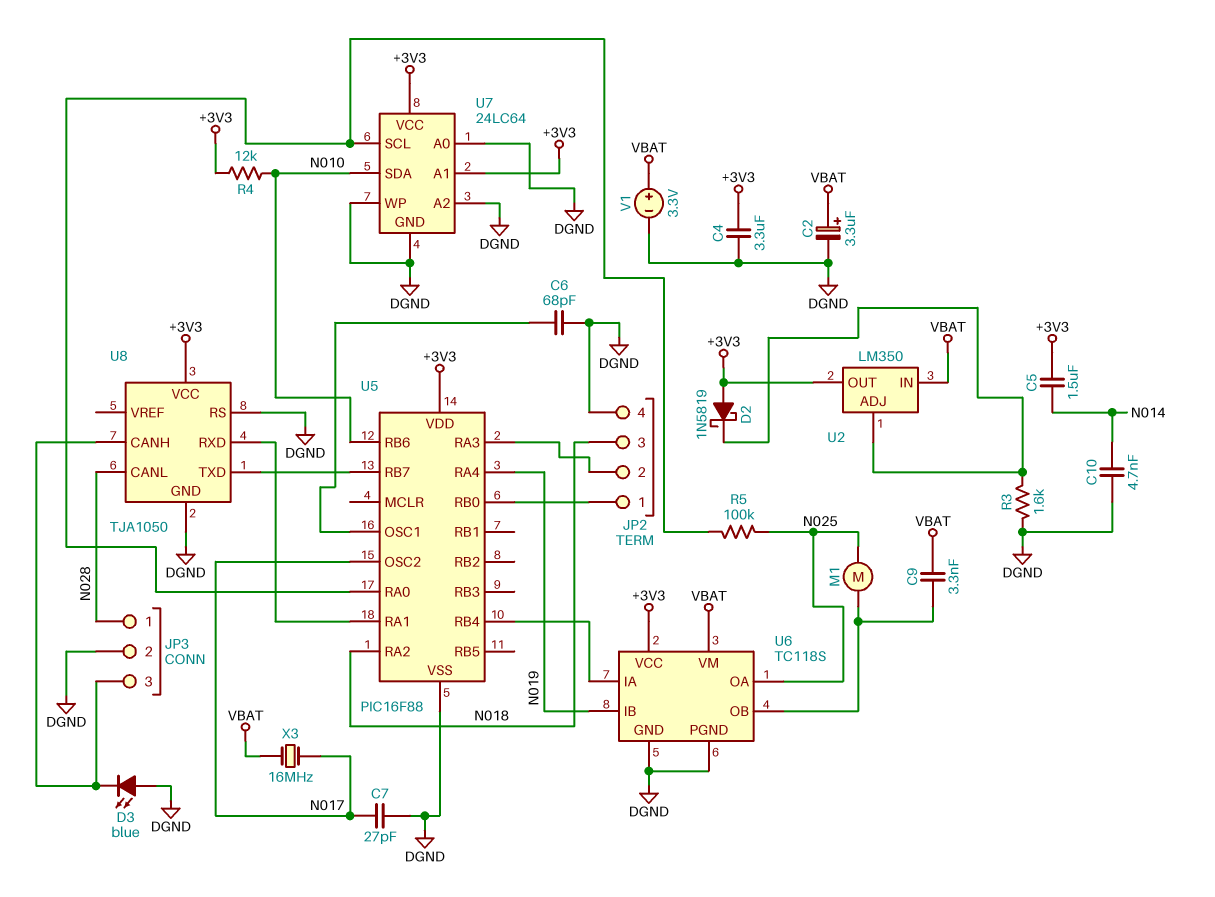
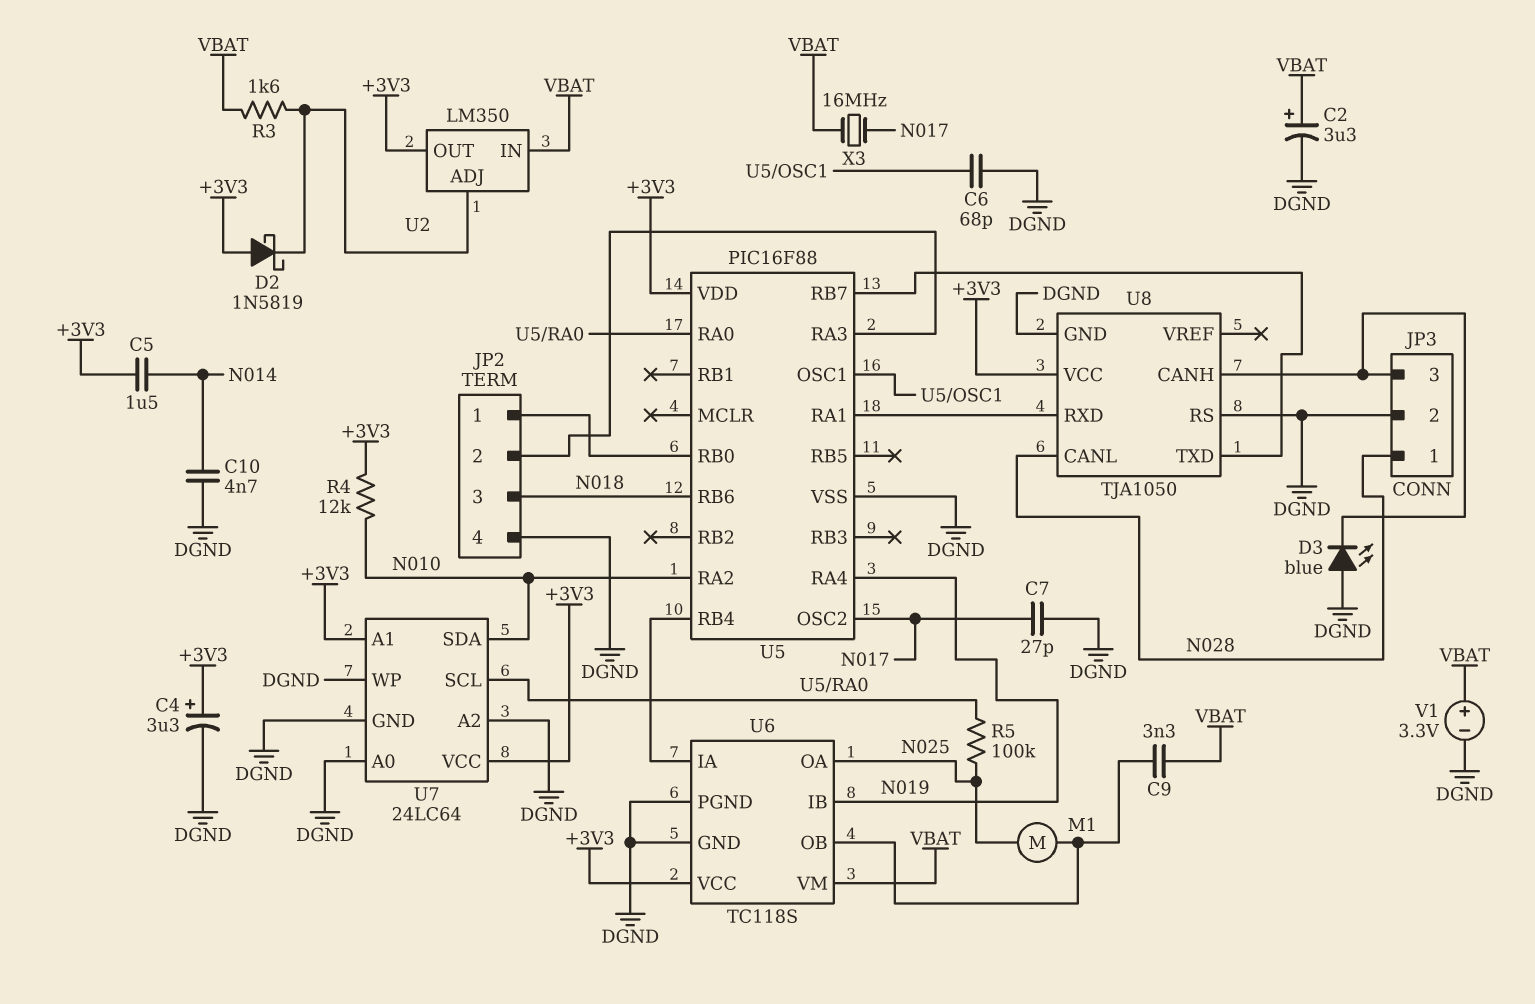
C4: 3.3uF (+3V3, DGND) -> 3.3uF (plus +3V3, minus DGND)
R3: 1.6k (DGND, U2/ADJ) -> 1.6k (U2/ADJ, VBAT)
U5 pin RA2: N018 -> N010
U5 pin RB6: N010 -> N018

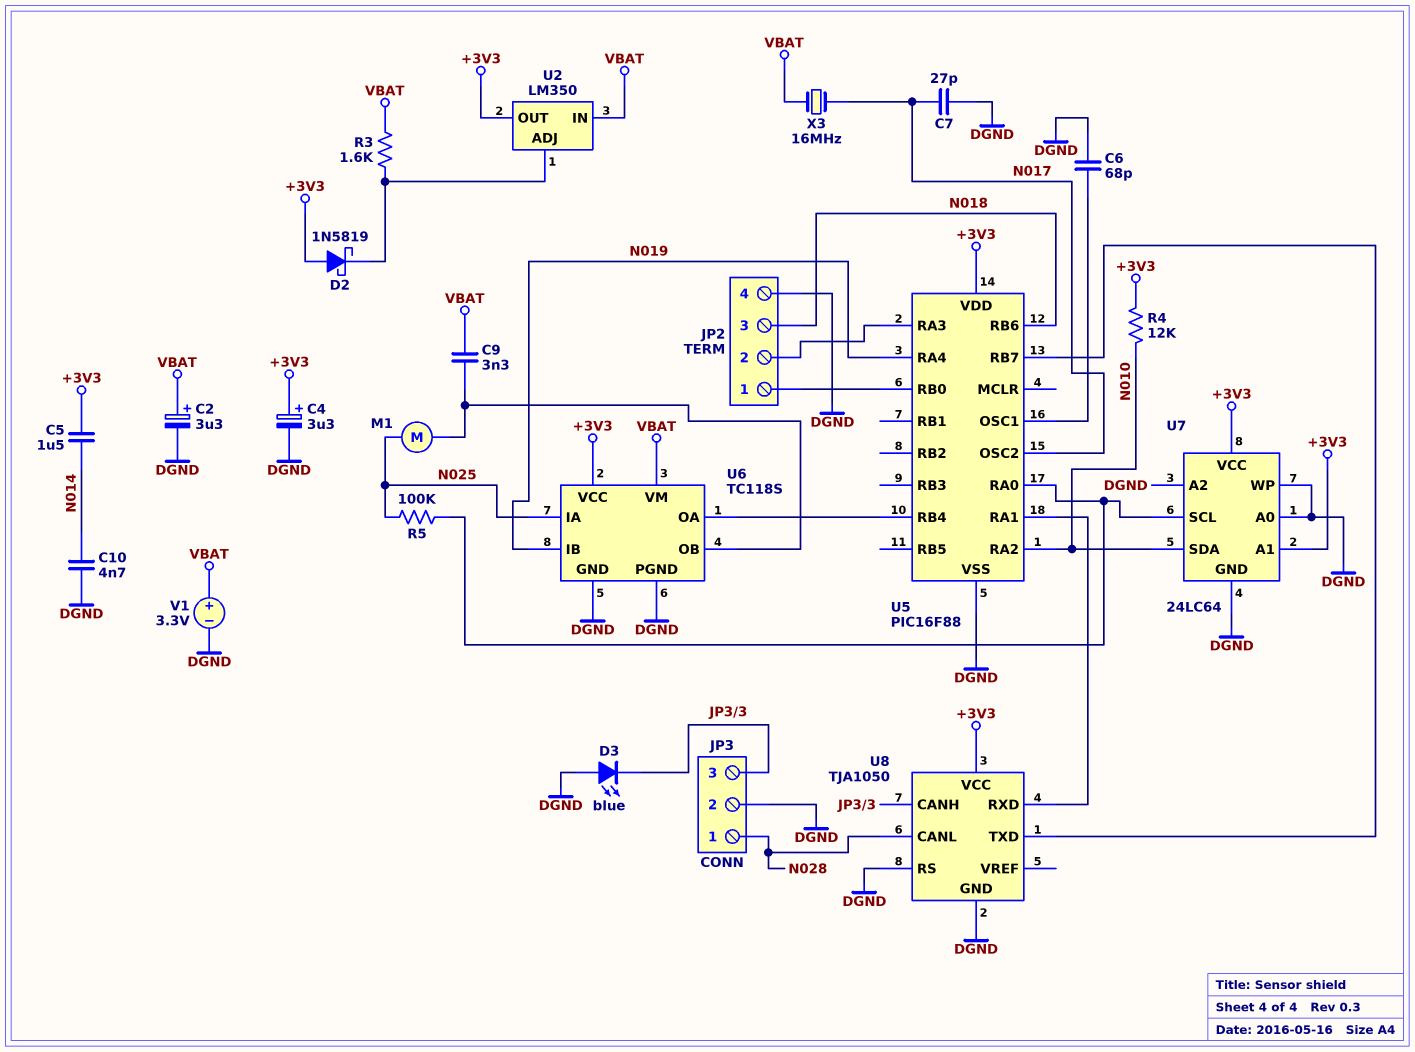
U6 pin IA: U5/RB4 -> N025
U6 pin OA: N025 -> U5/RB4

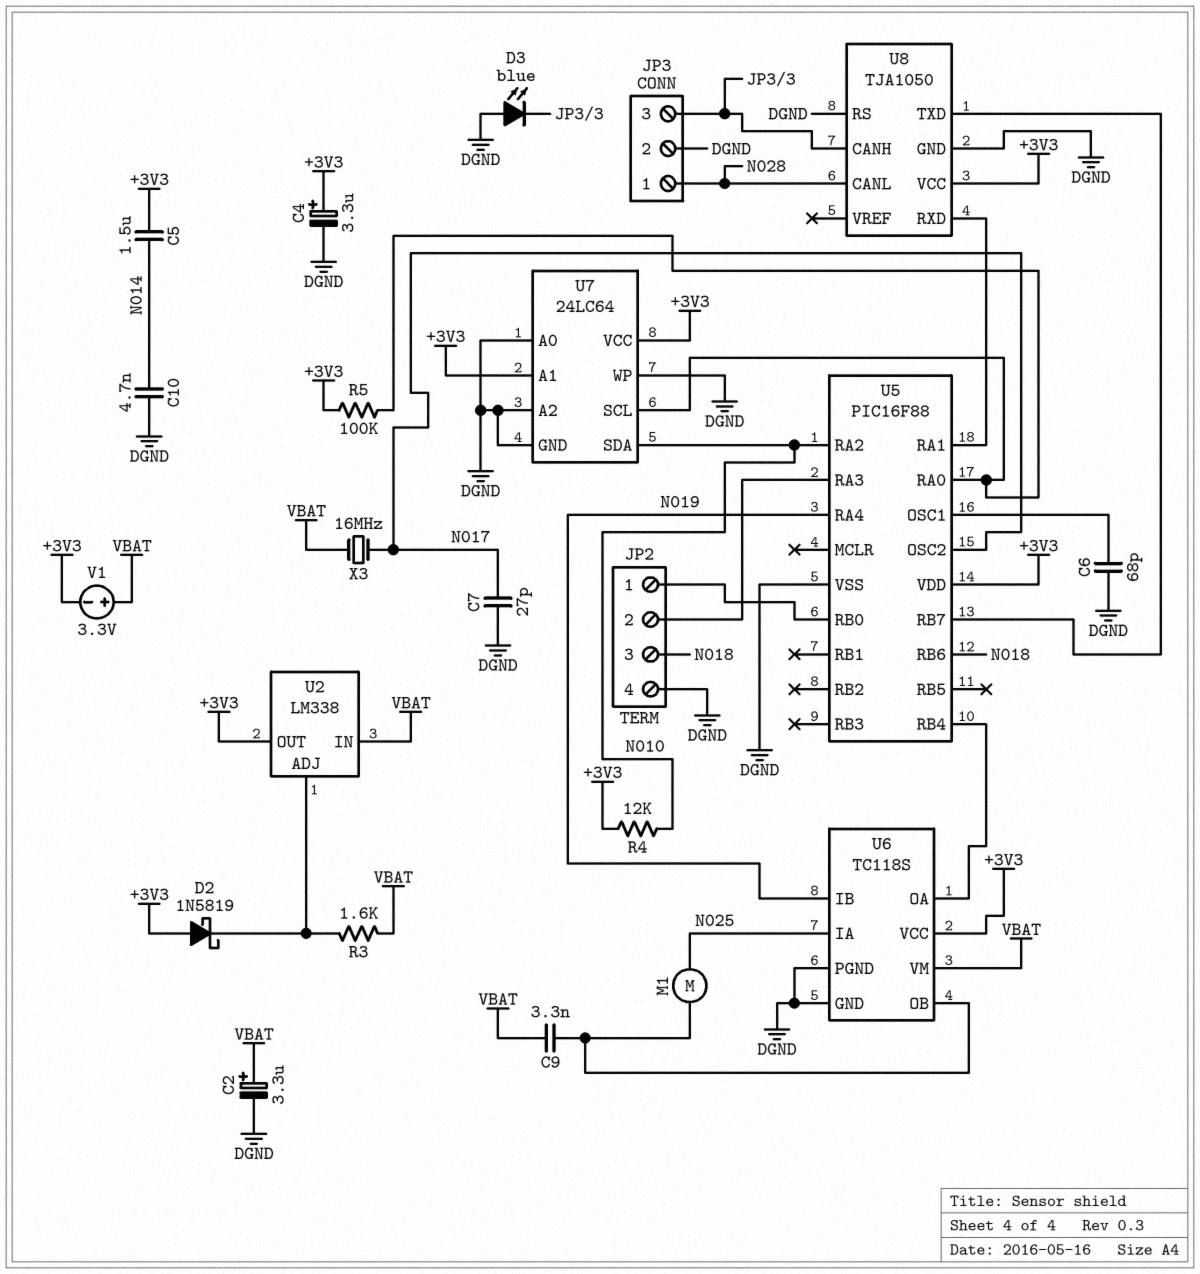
R5: 100k (N025, U5/RA0) -> 100k (+3V3, U5/RA0)
U2: LM350 -> LM338
V1: 3.3V (plus VBAT, minus DGND) -> 3.3V (plus VBAT, minus +3V3)

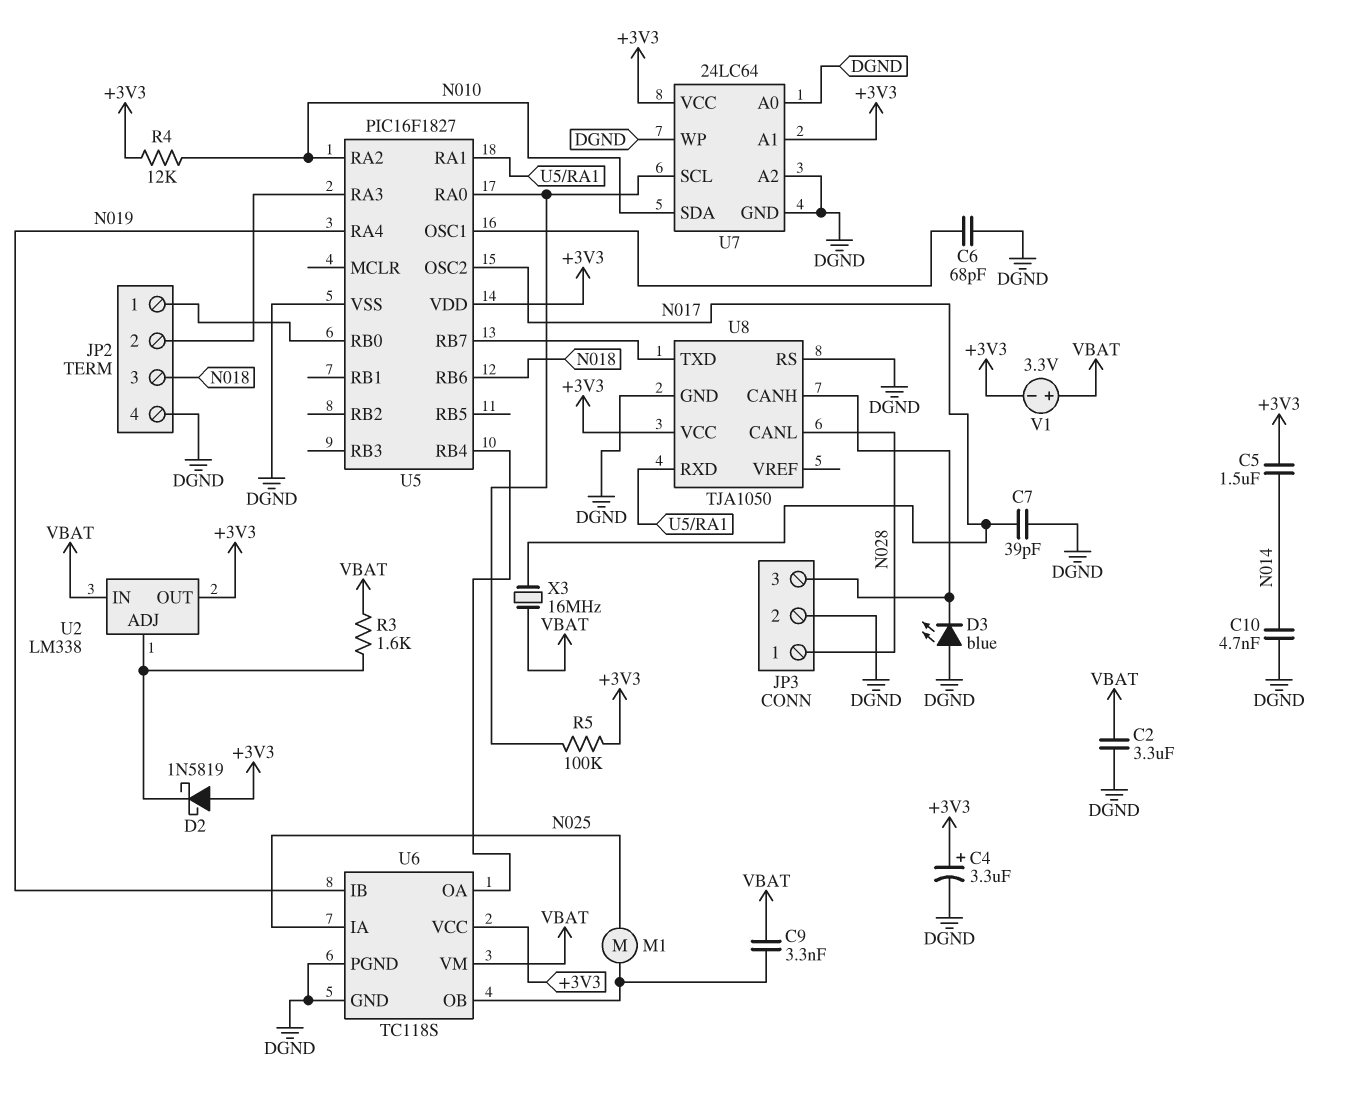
C2: 3.3uF (plus VBAT, minus DGND) -> 3.3uF (DGND, VBAT)
C7: 27pF (DGND, N017) -> 39pF (DGND, N017)
U5: PIC16F88 -> PIC16F1827

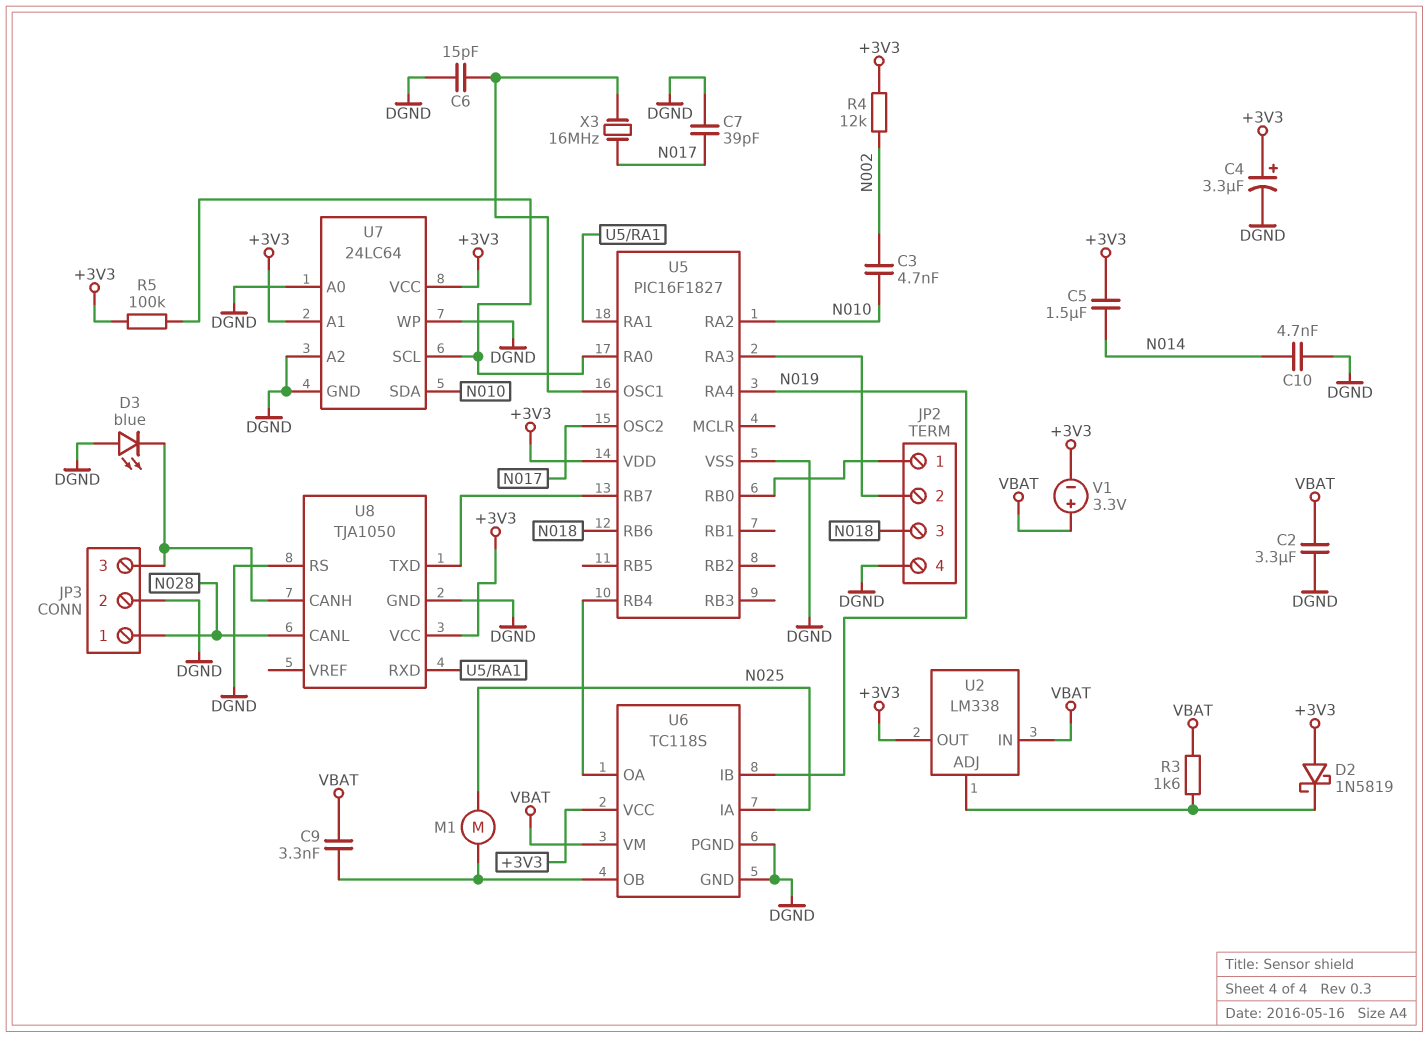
C3: none -> 4.7nF (N002, N010)
C6: 68pF (DGND, U5/OSC1) -> 15pF (DGND, U5/OSC1)
R4: 12k (+3V3, N010) -> 12k (+3V3, N002)
X3: 16MHz (N017, VBAT) -> 16MHz (N017, U5/OSC1)

